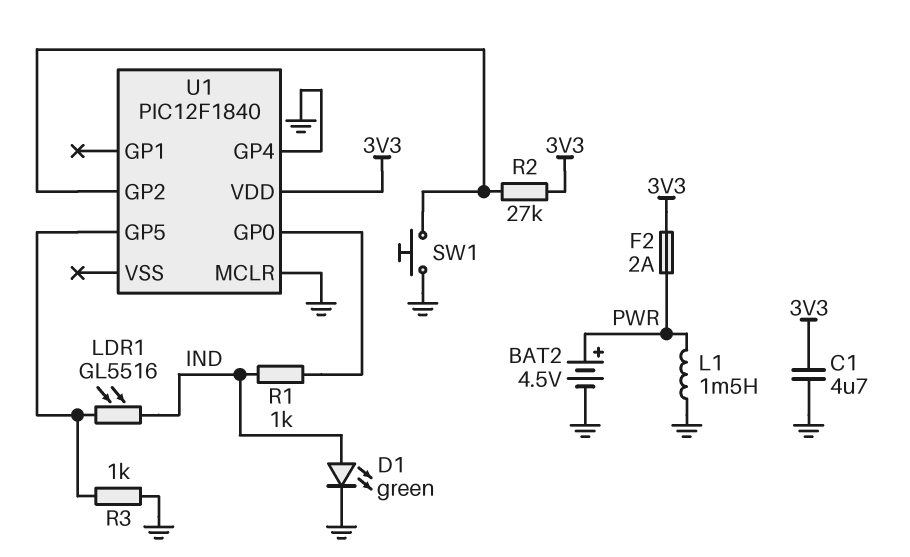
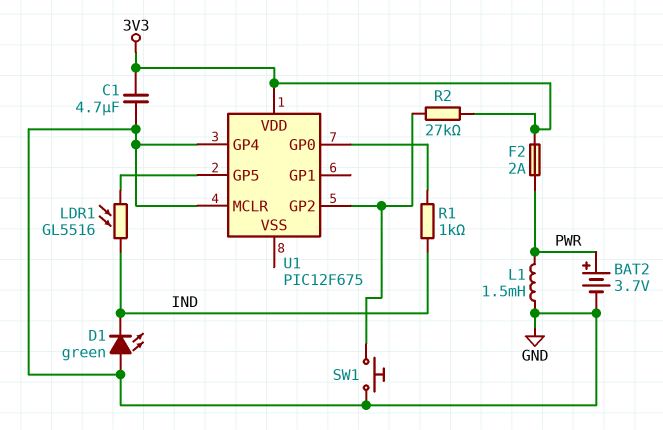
BAT2: 4.5V (plus PWR, minus GND) -> 3.7V (plus PWR, minus GND)
D1: LED green (A IND, K GND) -> LED green (A GND, K IND)
R3: 1k (GND, U1/GP5) -> none
U1: PIC12F1840 -> PIC12F675

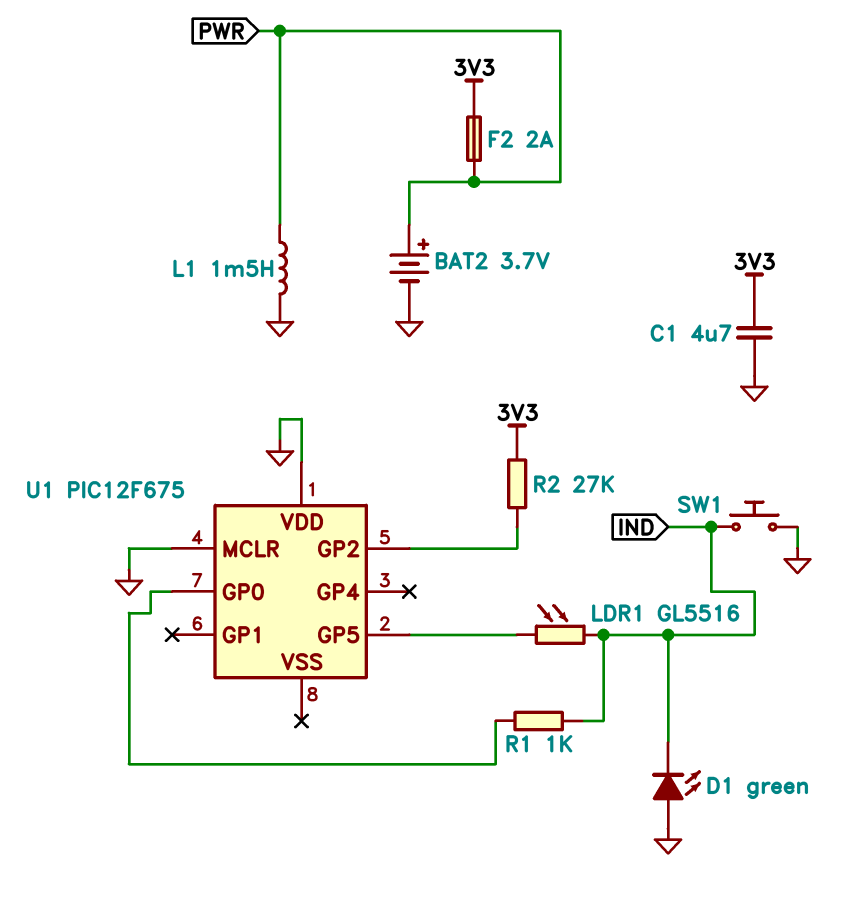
SW1: button (GND, U1/GP2) -> button (GND, IND)
U1 pin GP4: GND -> none
U1 pin VDD: 3V3 -> GND

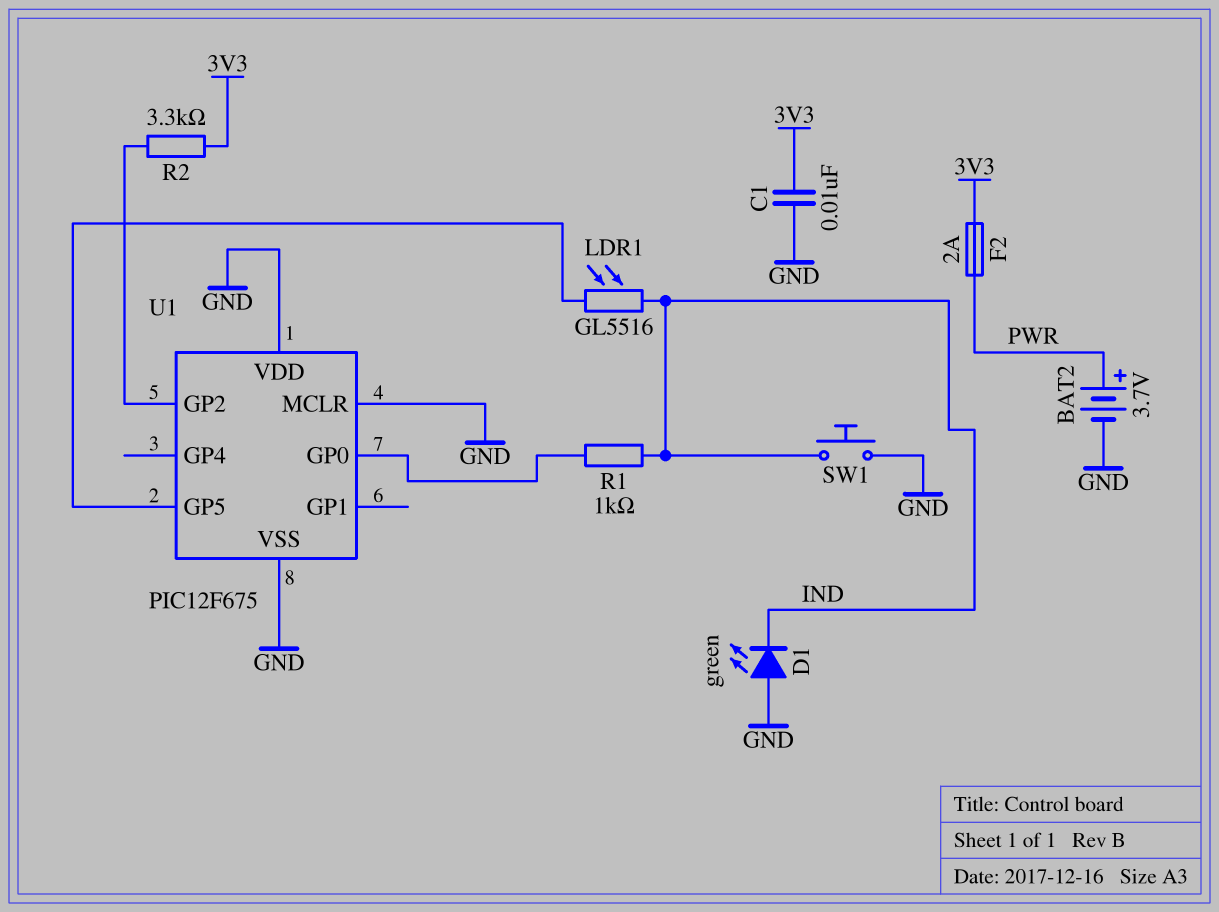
C1: 4.7uF (3V3, GND) -> 10nF (3V3, GND)
L1: 1.5mH (GND, PWR) -> none
R2: 27k (3V3, U1/GP2) -> 3.3k (3V3, U1/GP2)
U1 pin VSS: none -> GND

